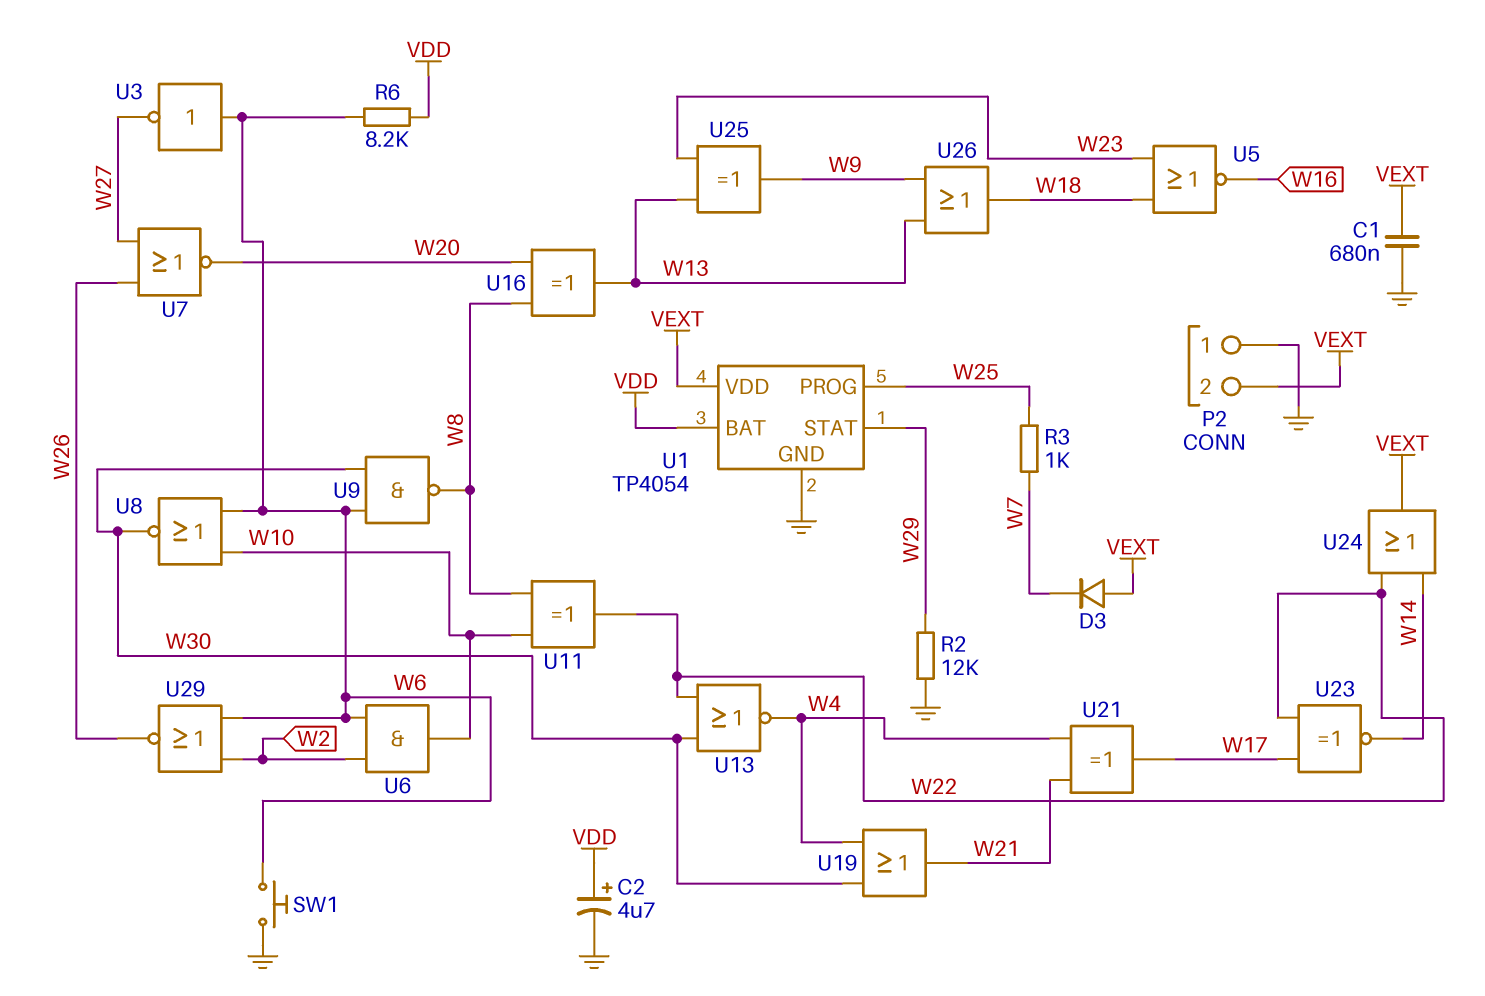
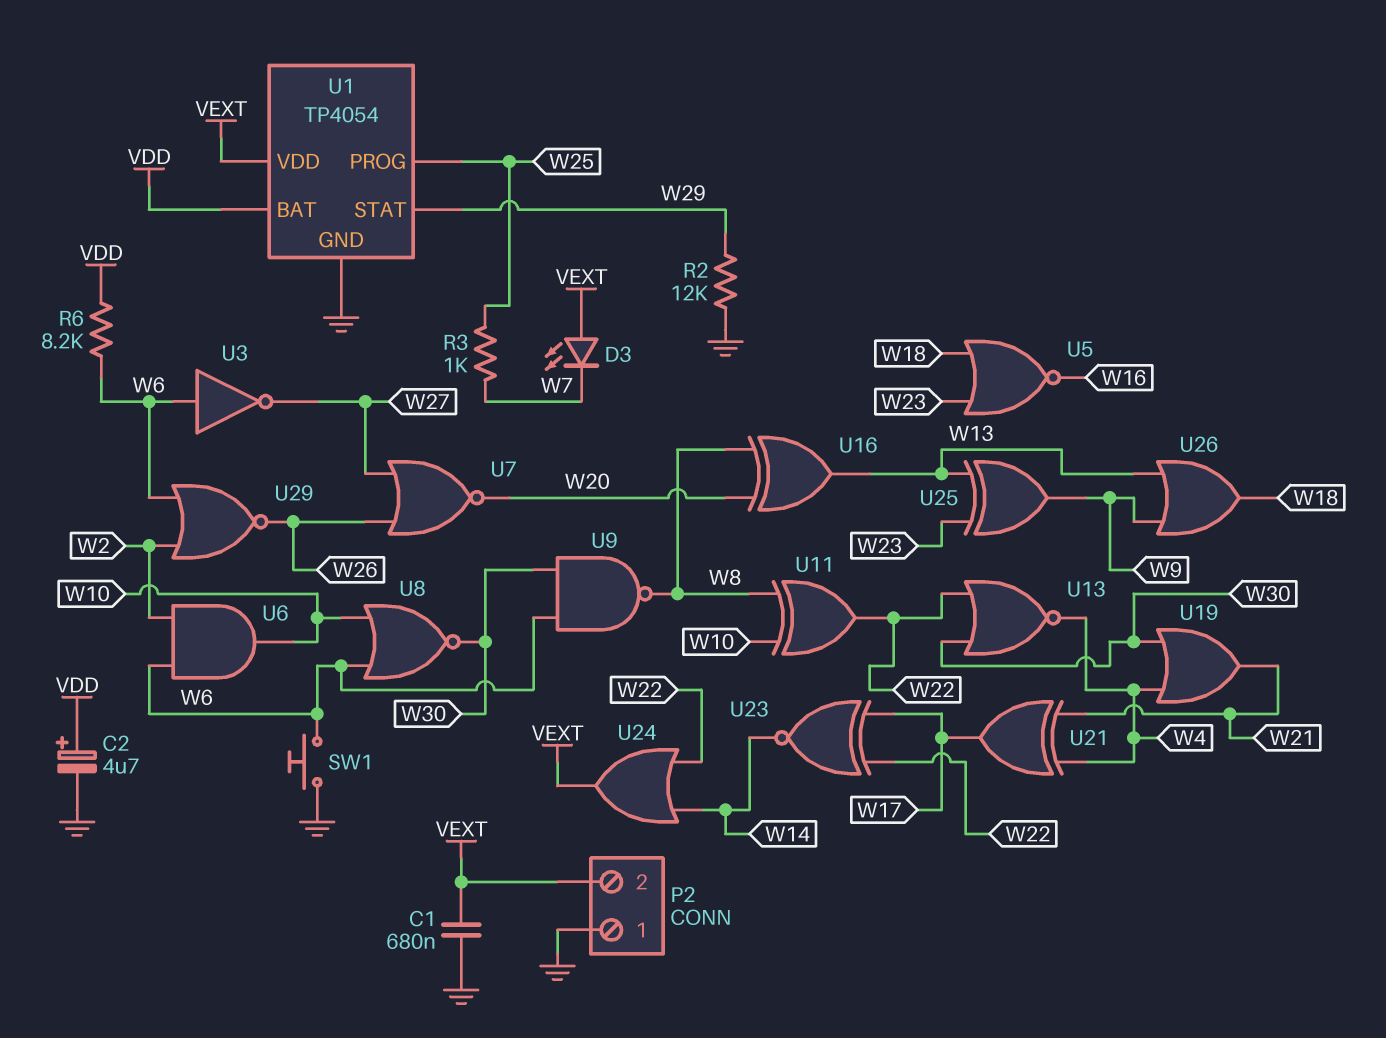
D3: diode (A VEXT, K W7) -> LED (A VEXT, K W7)

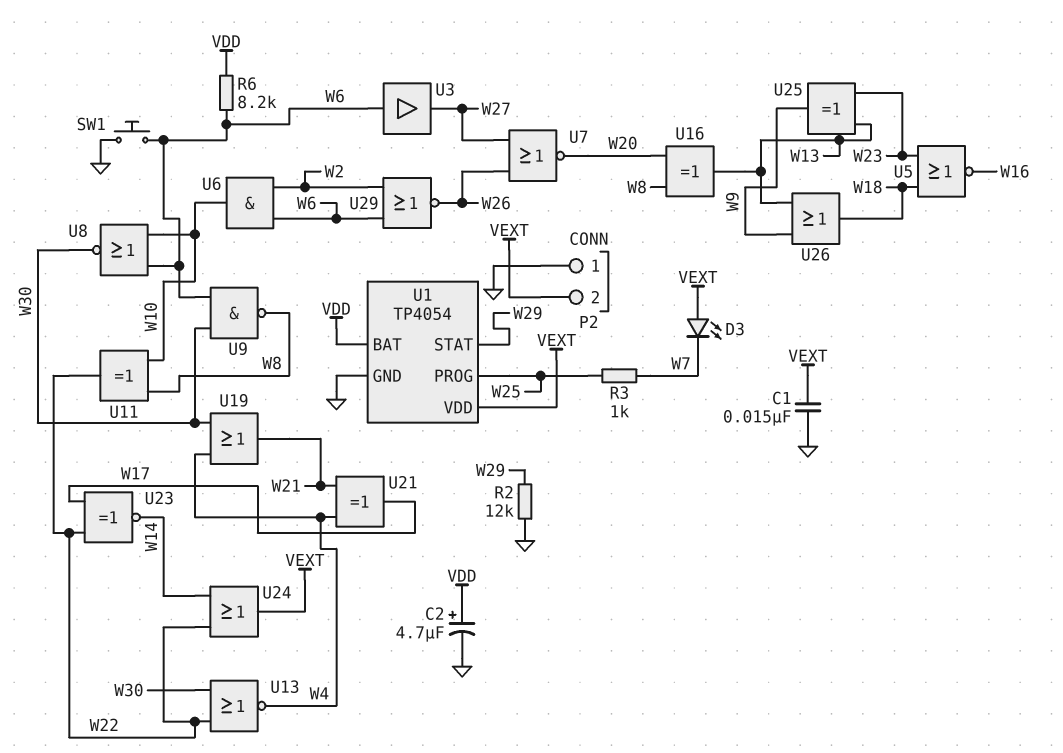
C1: 680nF (GND, VEXT) -> 15nF (GND, VEXT)
U3: NOT (in W6, out W27) -> buffer (in W6, out W27)

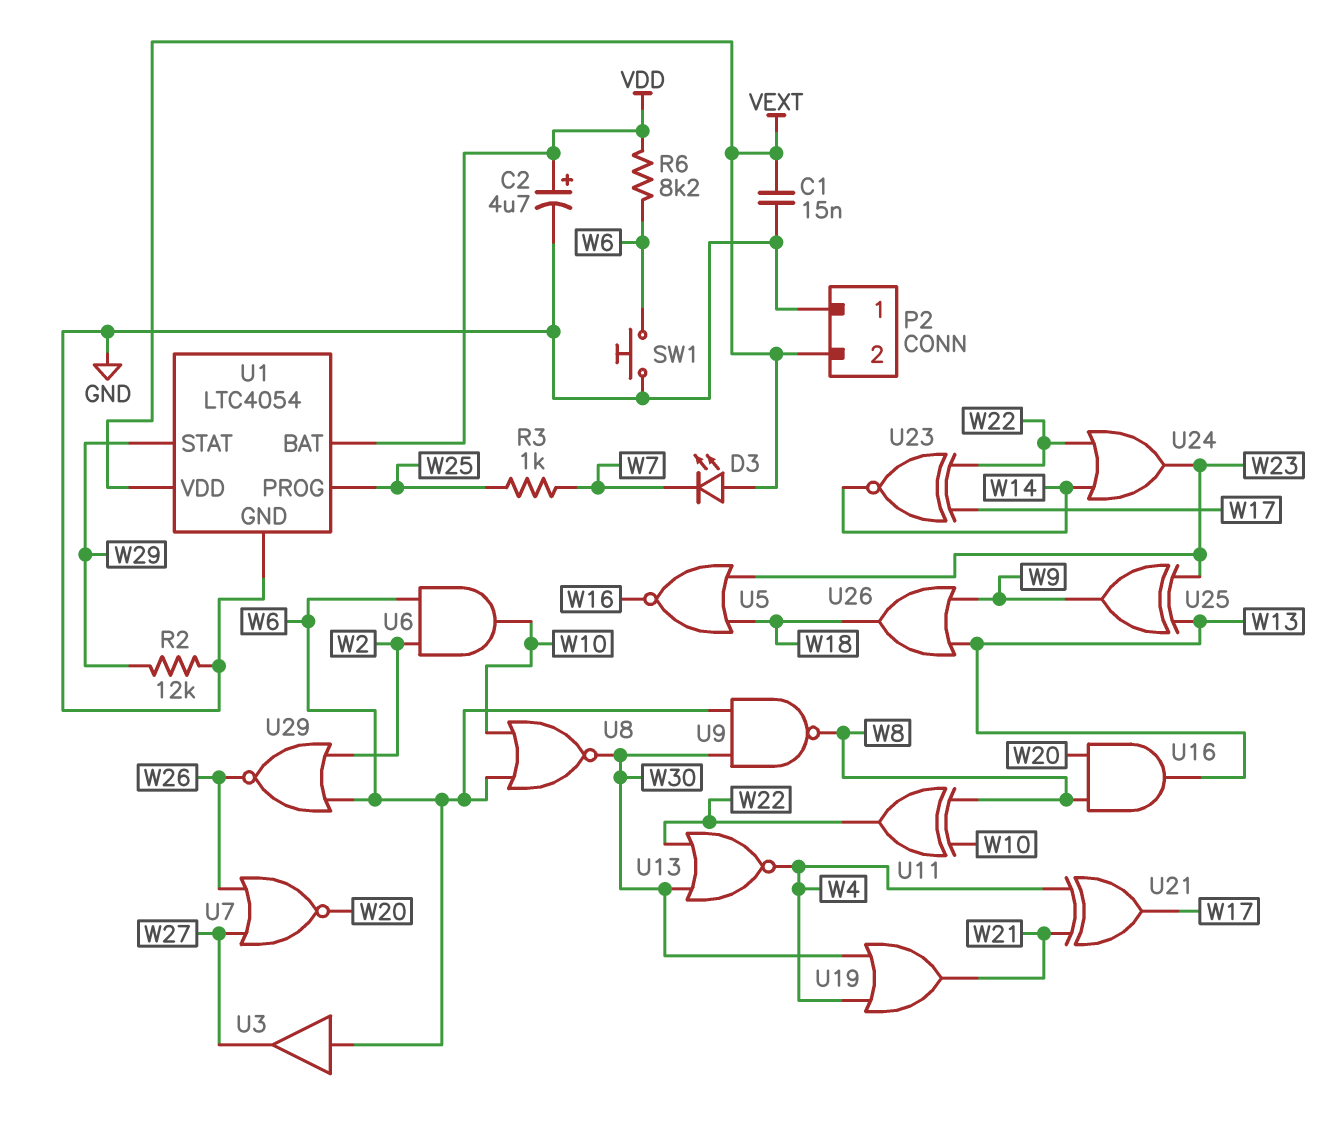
U1: TP4054 -> LTC4054
U16: XOR (in W8, in W20, out W13) -> AND (in W8, in W20, out W13)
U24: OR (in W14, in W22, out VEXT) -> OR (in W14, in W22, out W23)

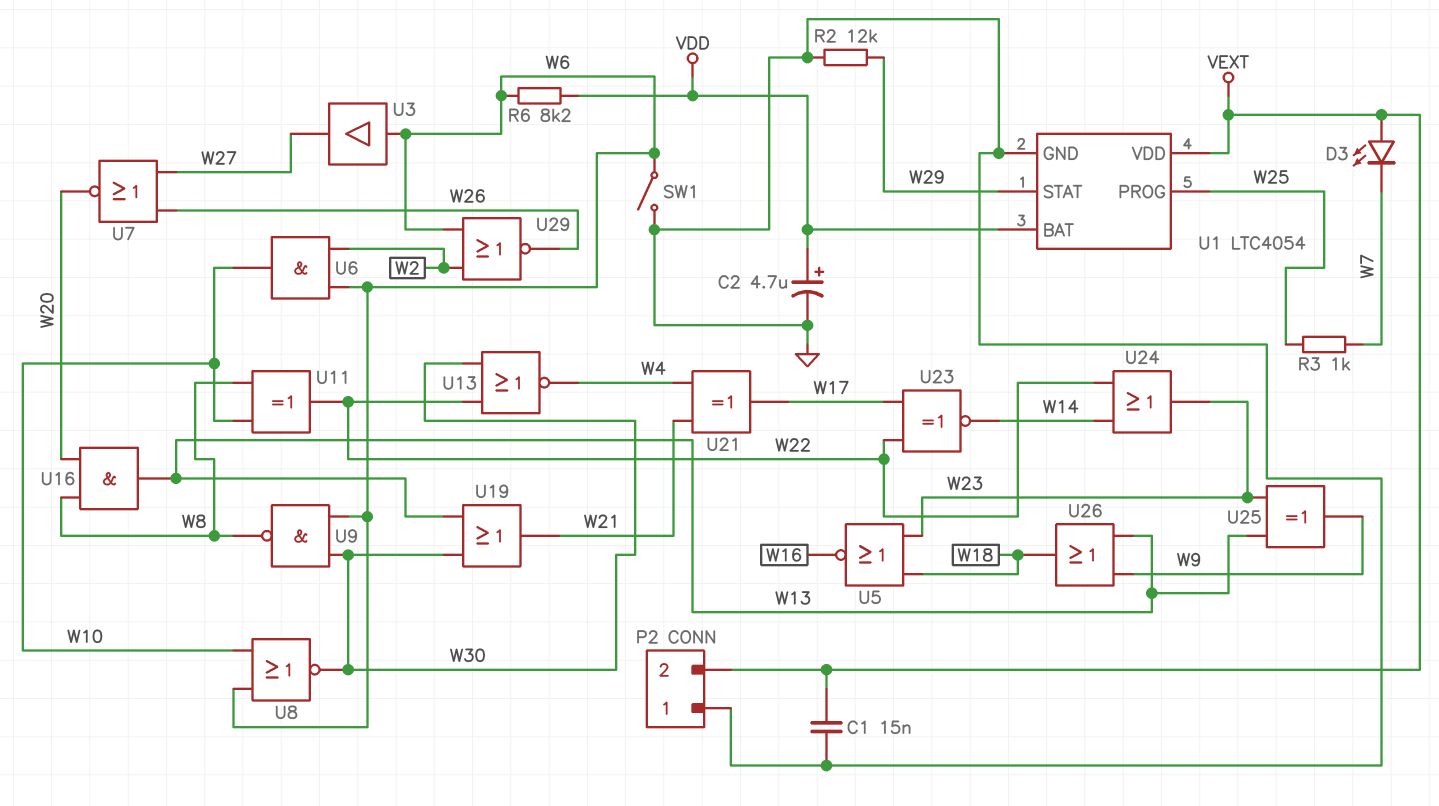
SW1: button (GND, W6) -> switch (GND, W6)
U19: OR (in W4, in W30, out W21) -> OR (in W13, in W30, out W21)

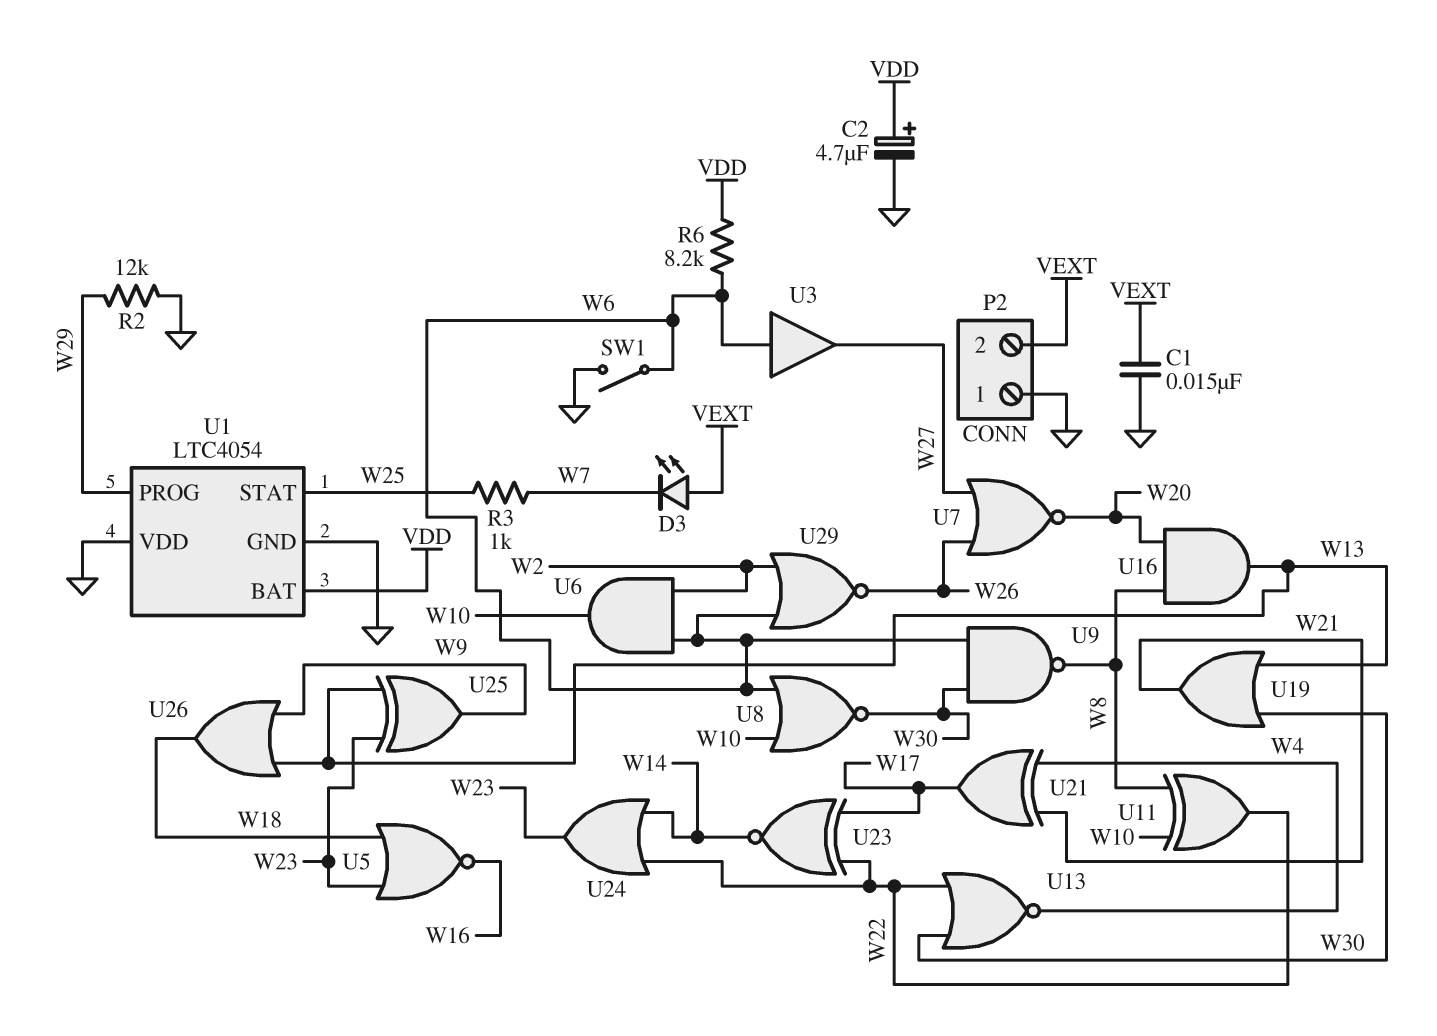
U1 pin PROG: W25 -> W29
U1 pin STAT: W29 -> W25
U1 pin VDD: VEXT -> GND

